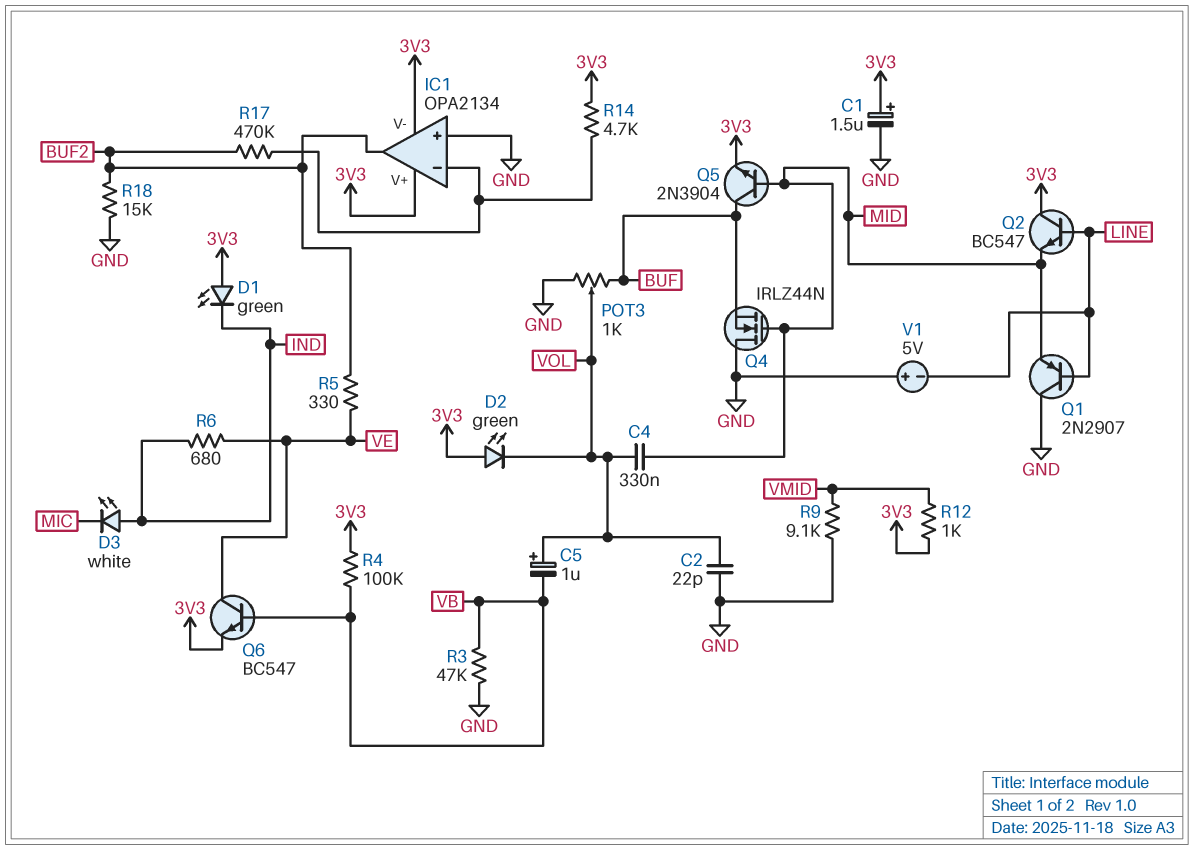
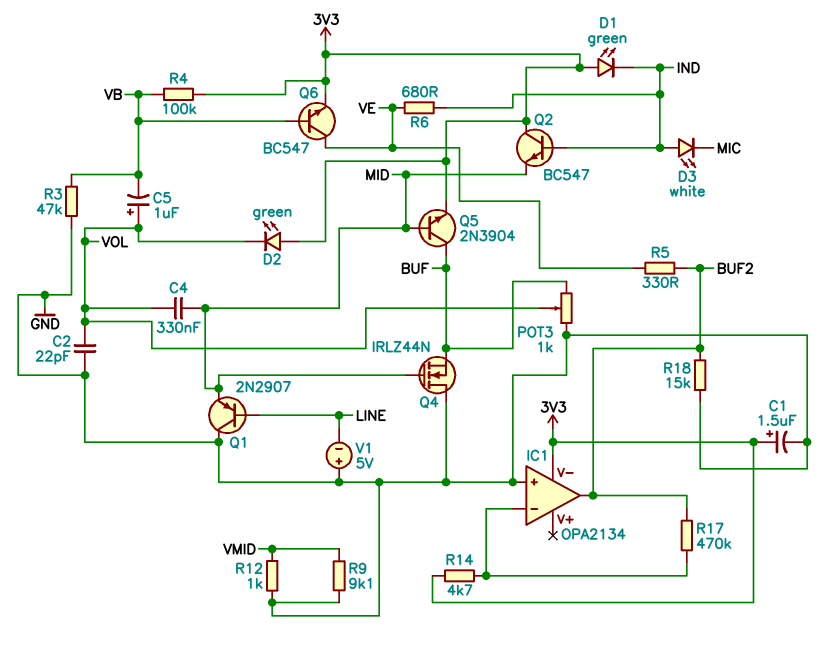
IC1 pin V+: 3V3 -> none
Q2: NPN BC547 (B LINE, C 3V3, E MID) -> NPN BC547 (B IND, C 3V3, E MID)
R12: 1k (3V3, VMID) -> 1k (GND, VMID)

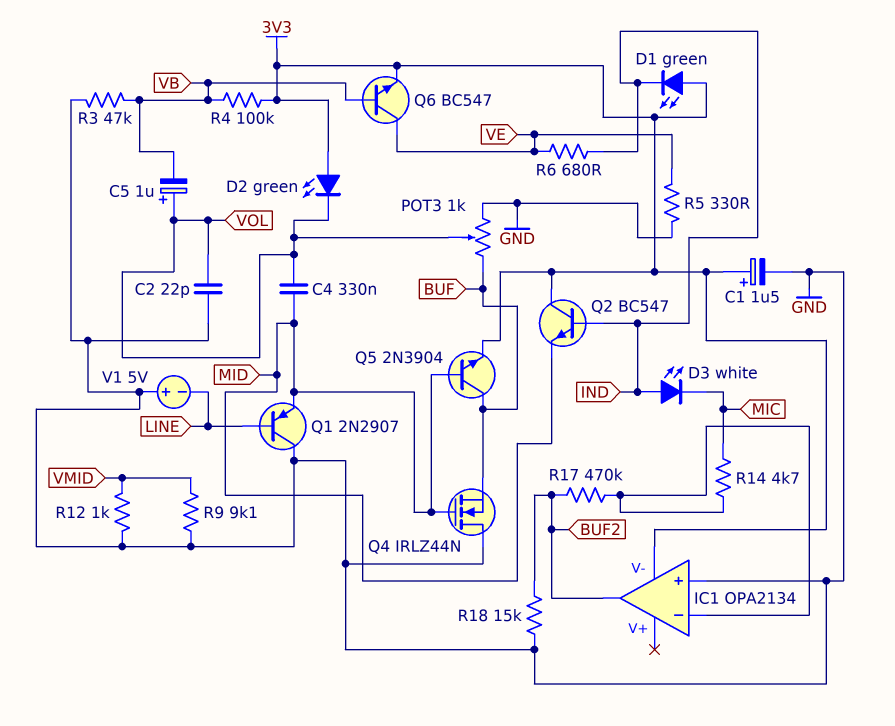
R5: 330 (BUF2, VE) -> 330 (GND, VE)
R14: 4.7k (3V3, IC1/in-) -> 4.7k (IC1/in-, MIC)

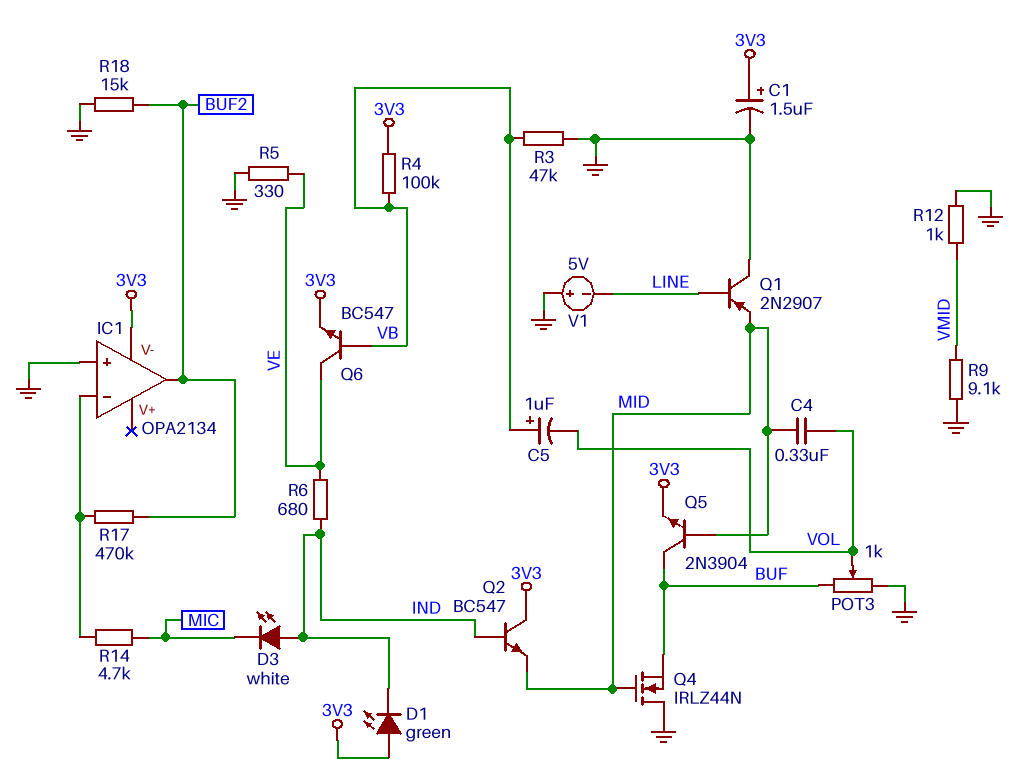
C2: 22pF (GND, VOL) -> none
C5: 1uF (plus VOL, minus VB) -> 1uF (plus VB, minus VOL)
D2: LED green (A 3V3, K VOL) -> none

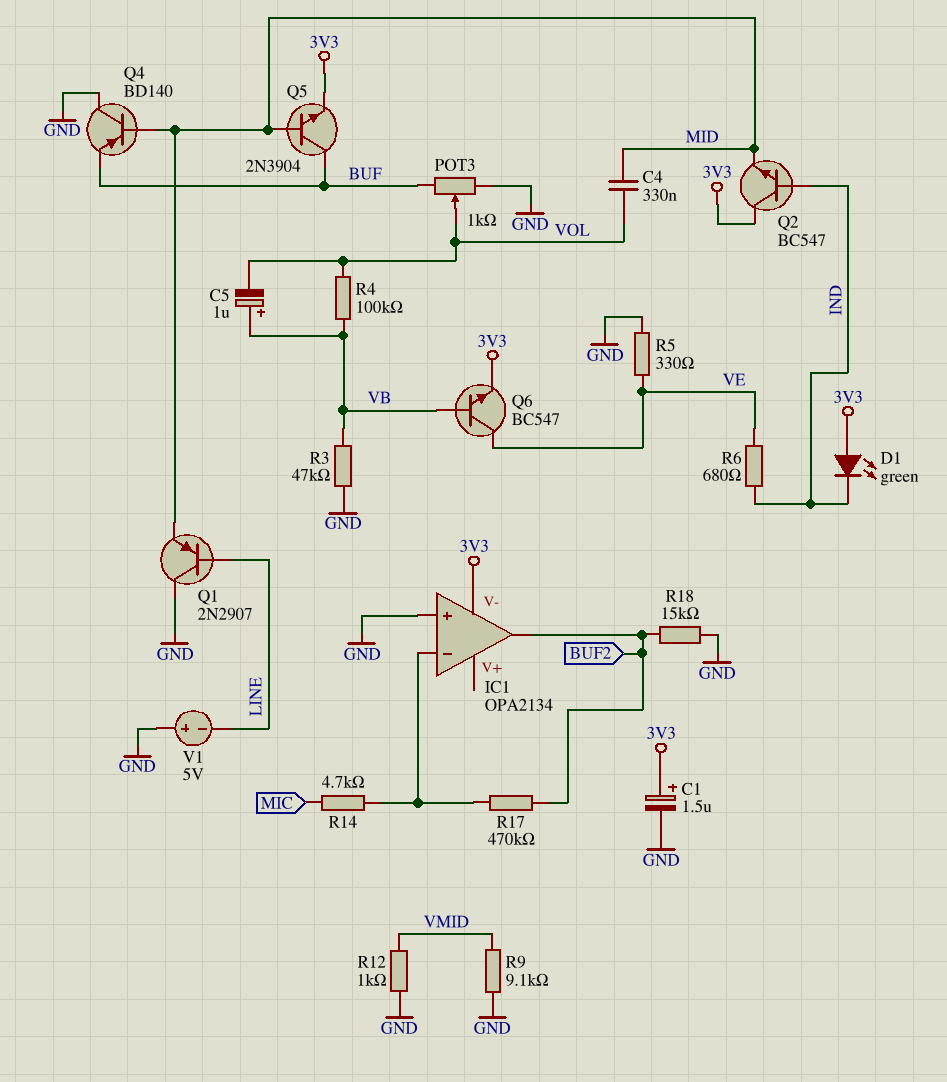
D3: LED white (A IND, K MIC) -> none
Q4: NMOS IRLZ44N (G MID, D GND, S BUF) -> PNP BD140 (B MID, C GND, E BUF)
R4: 100k (3V3, VB) -> 100k (VB, VOL)

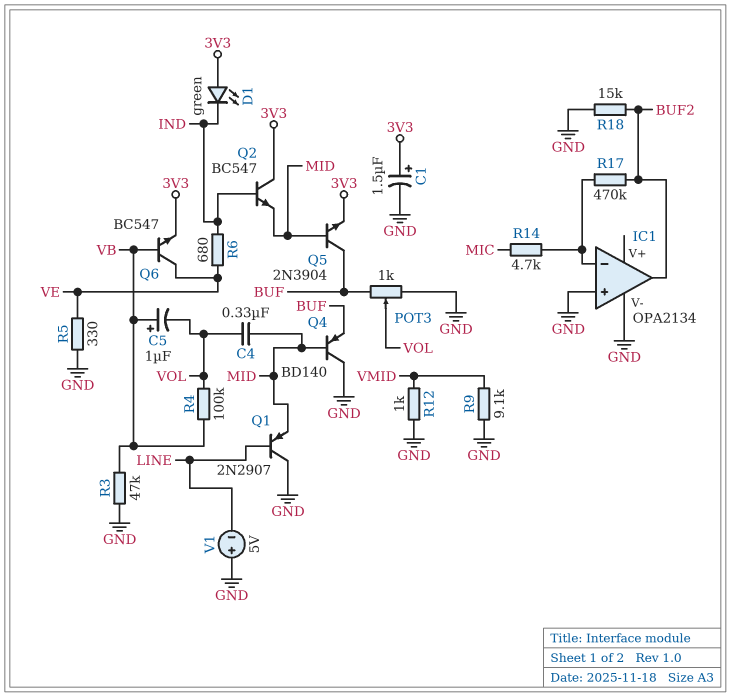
IC1 pin V-: 3V3 -> GND

